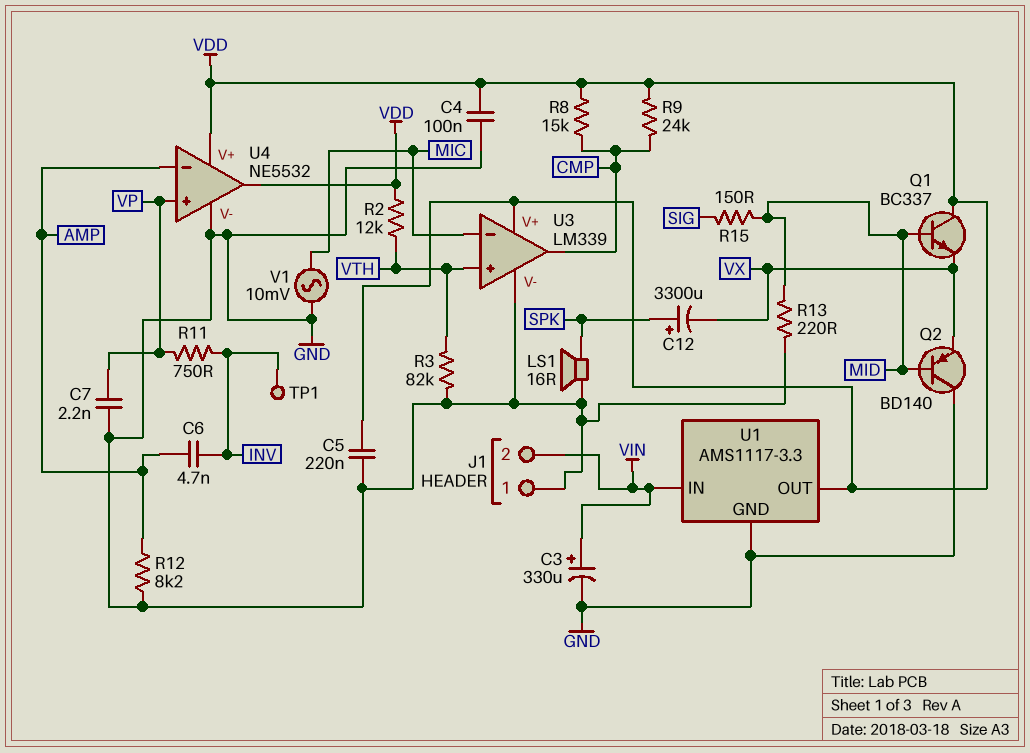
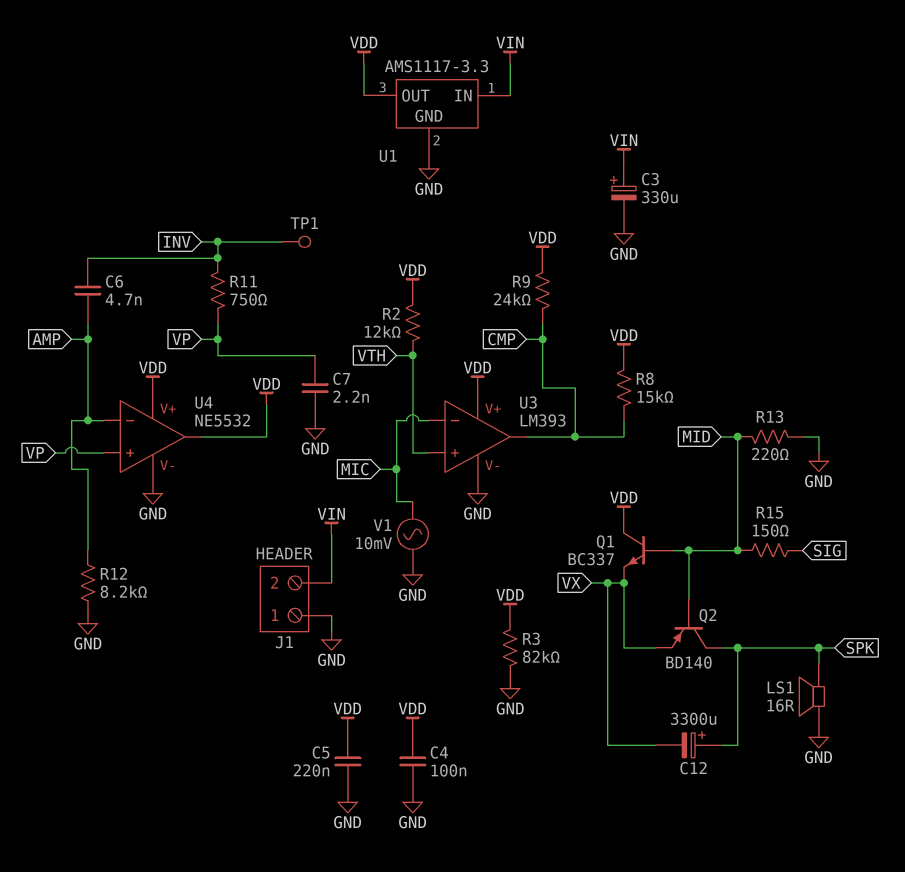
Q2: PNP BD140 (B MID, C GND, E VX) -> PNP BD140 (B MID, C SPK, E VX)
R3: 82k (GND, VTH) -> 82k (GND, VDD)
U3: LM339 -> LM393

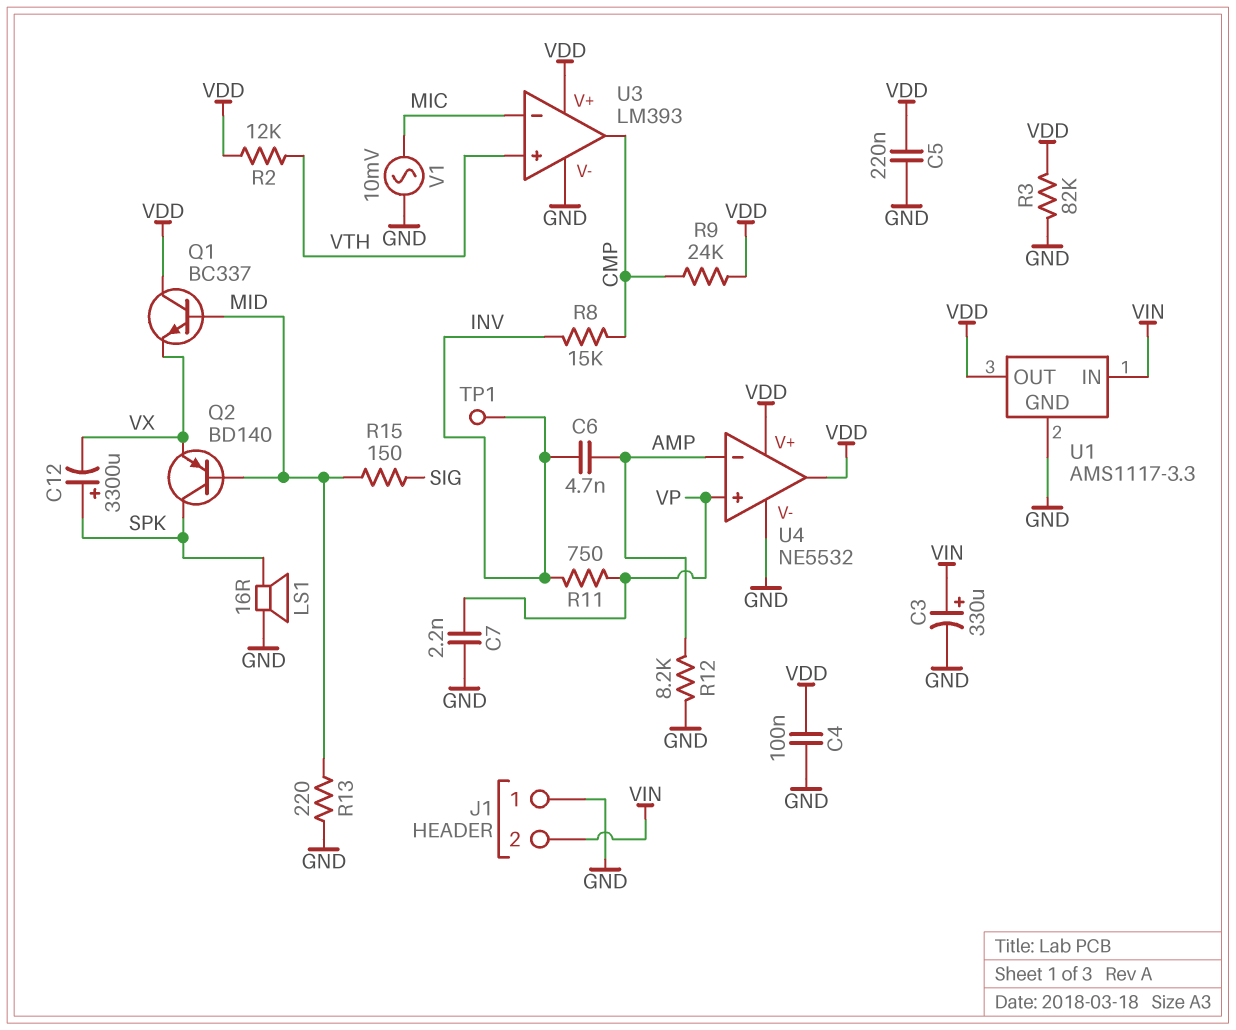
R8: 15k (CMP, VDD) -> 15k (CMP, INV)

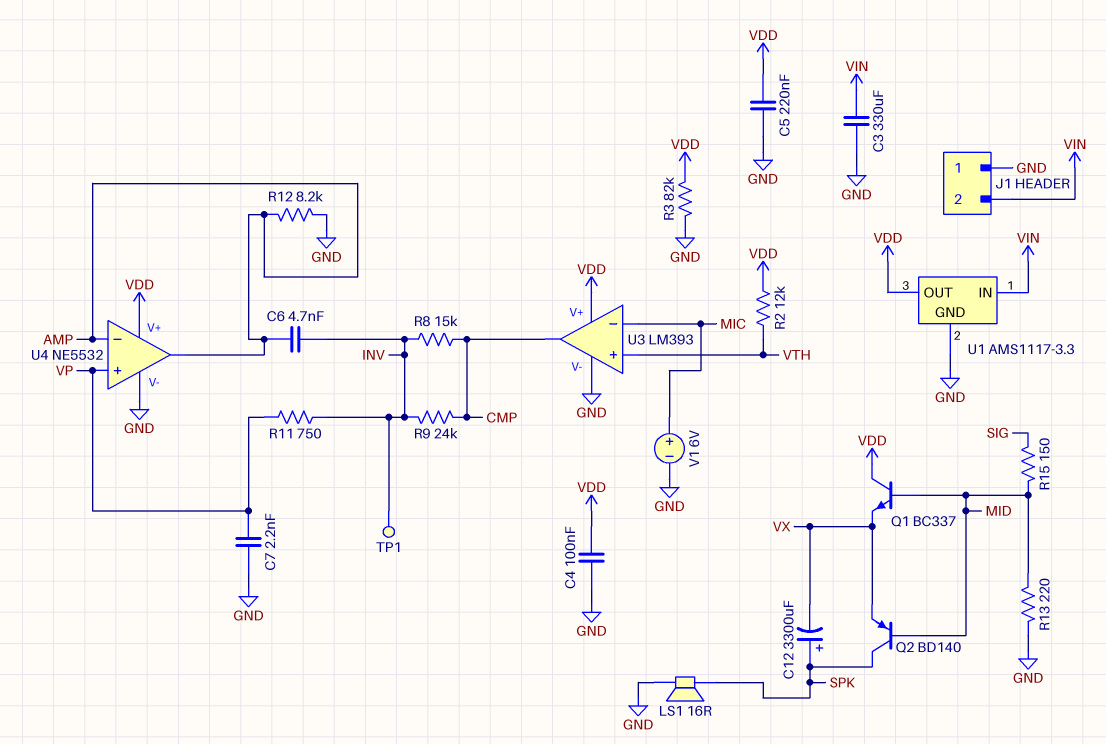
C3: 330uF (plus VIN, minus GND) -> 330uF (GND, VIN)
R9: 24k (CMP, VDD) -> 24k (CMP, INV)
U4 pin out: VDD -> AMP
V1: AC 10mV (GND, MIC) -> 6V (plus MIC, minus GND)

